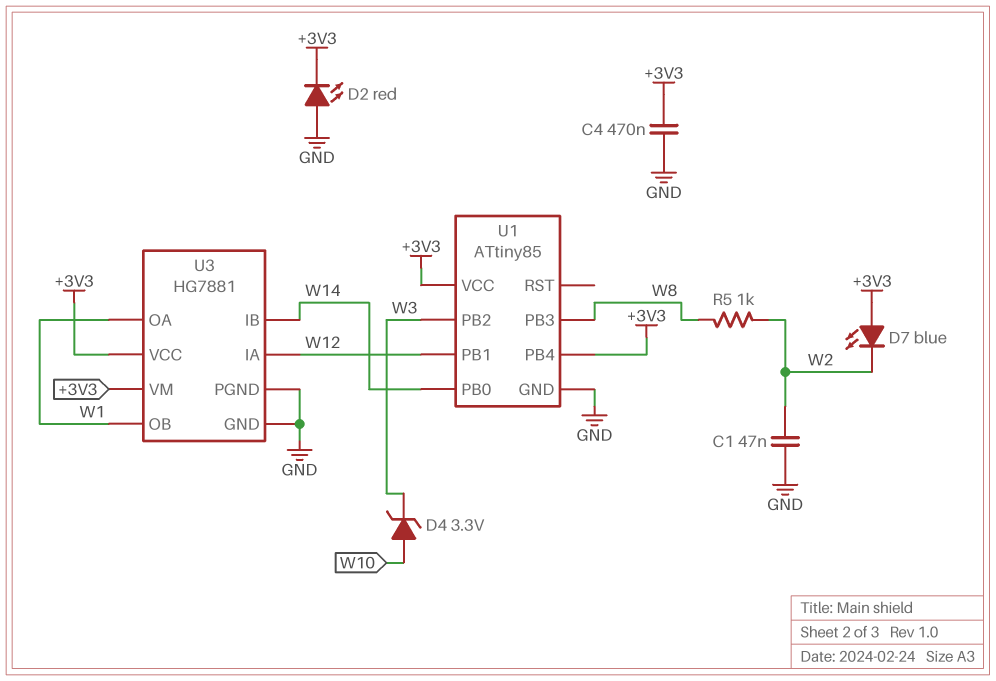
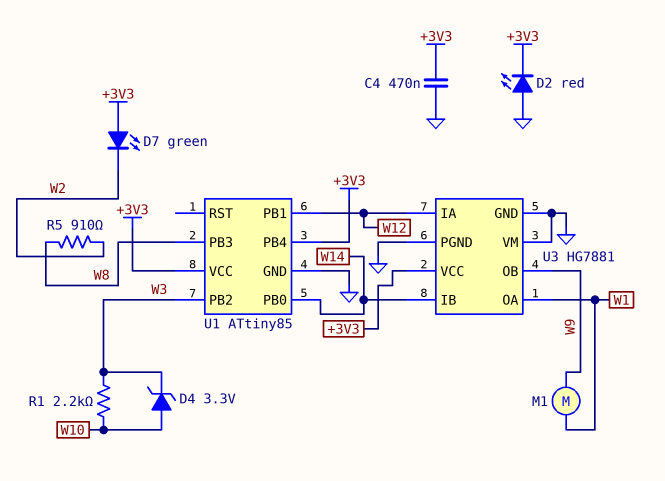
C1: 47nF (GND, W2) -> none
D7: LED blue (A +3V3, K W2) -> LED green (A +3V3, K W2)
M1: none -> motor (W1, W9)
R1: none -> 2.2k (W3, W10)
R5: 1k (W2, W8) -> 910 (W2, W8)
U3 pin OB: W1 -> W9
U3 pin VM: +3V3 -> GND

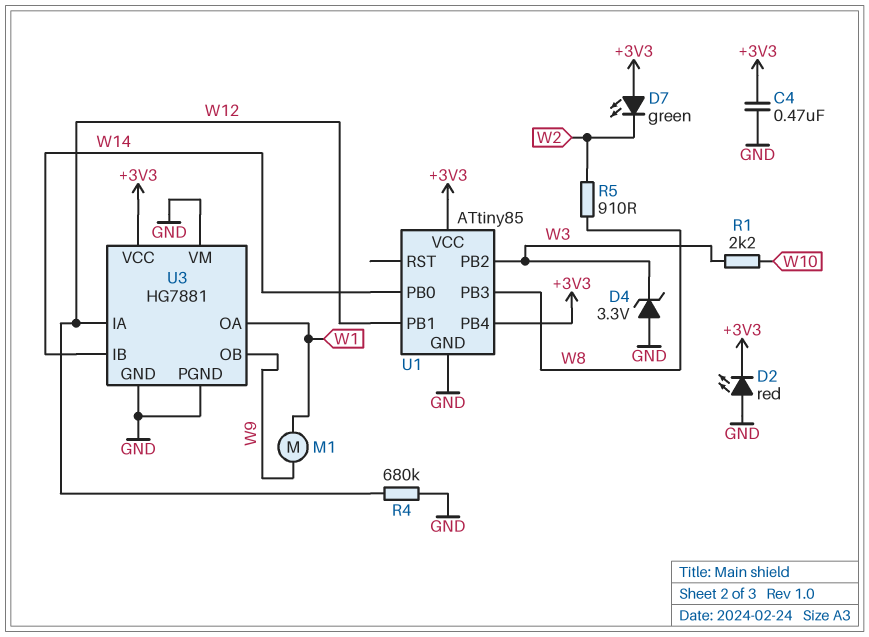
D4: zener 3.3V (A W10, K W3) -> zener 3.3V (A GND, K W3)
R4: none -> 680k (GND, W12)

